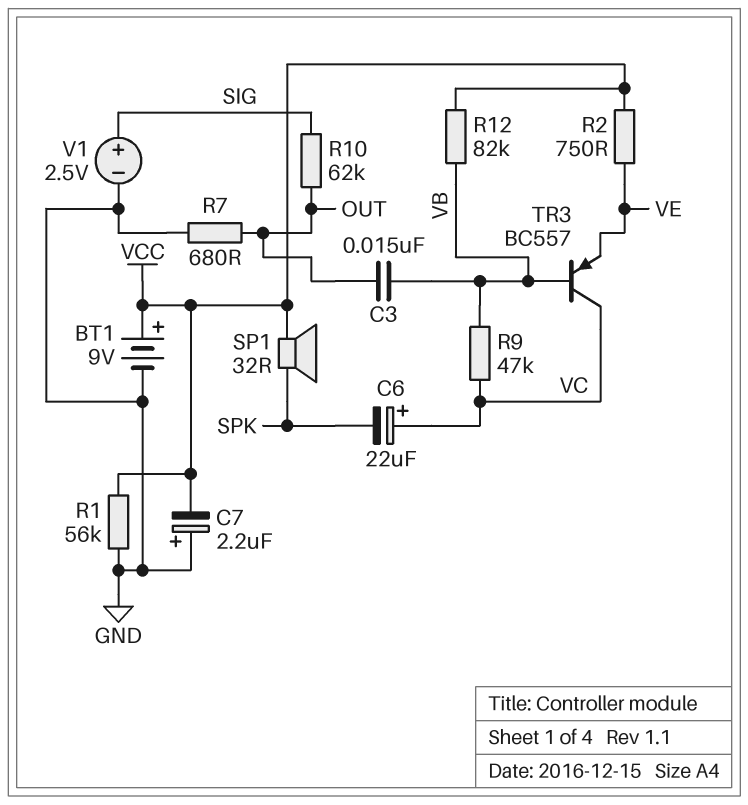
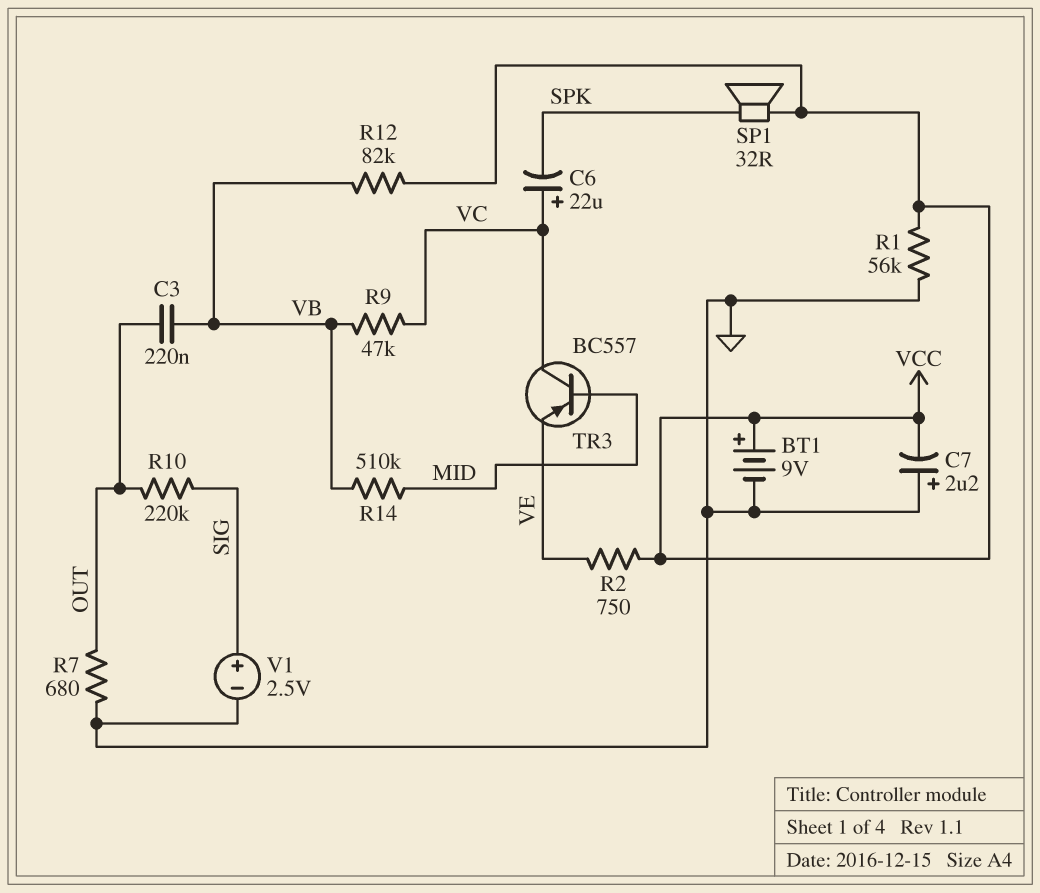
C3: 15nF (OUT, VB) -> 220nF (OUT, VB)
R10: 62k (OUT, SIG) -> 220k (OUT, SIG)
R14: none -> 510k (MID, VB)
TR3: PNP BC557 (B VB, C VC, E VE) -> PNP BC557 (B MID, C VC, E VE)

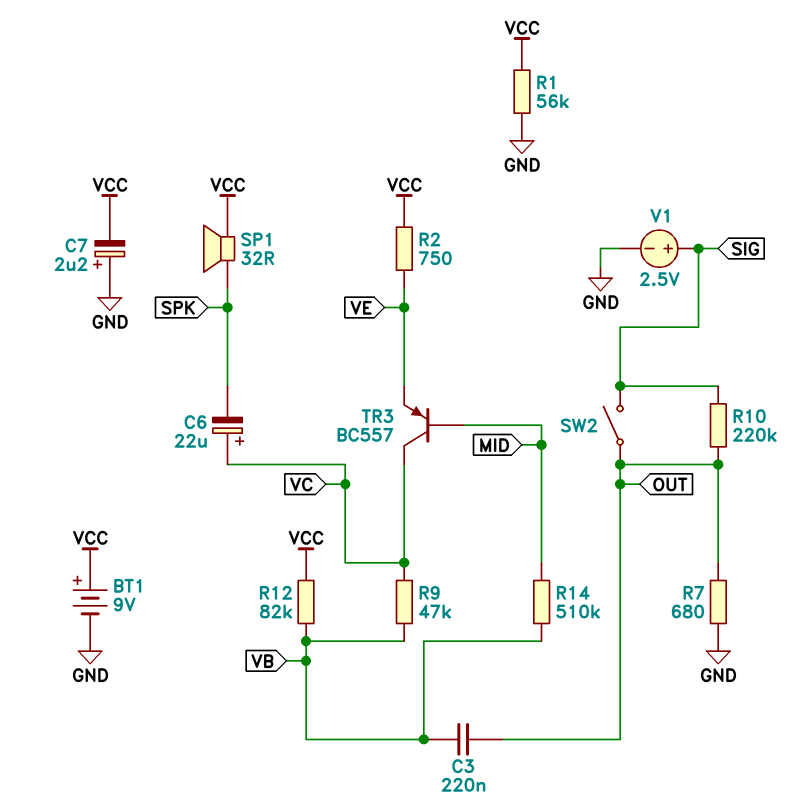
SW2: none -> switch (OUT, SIG)

